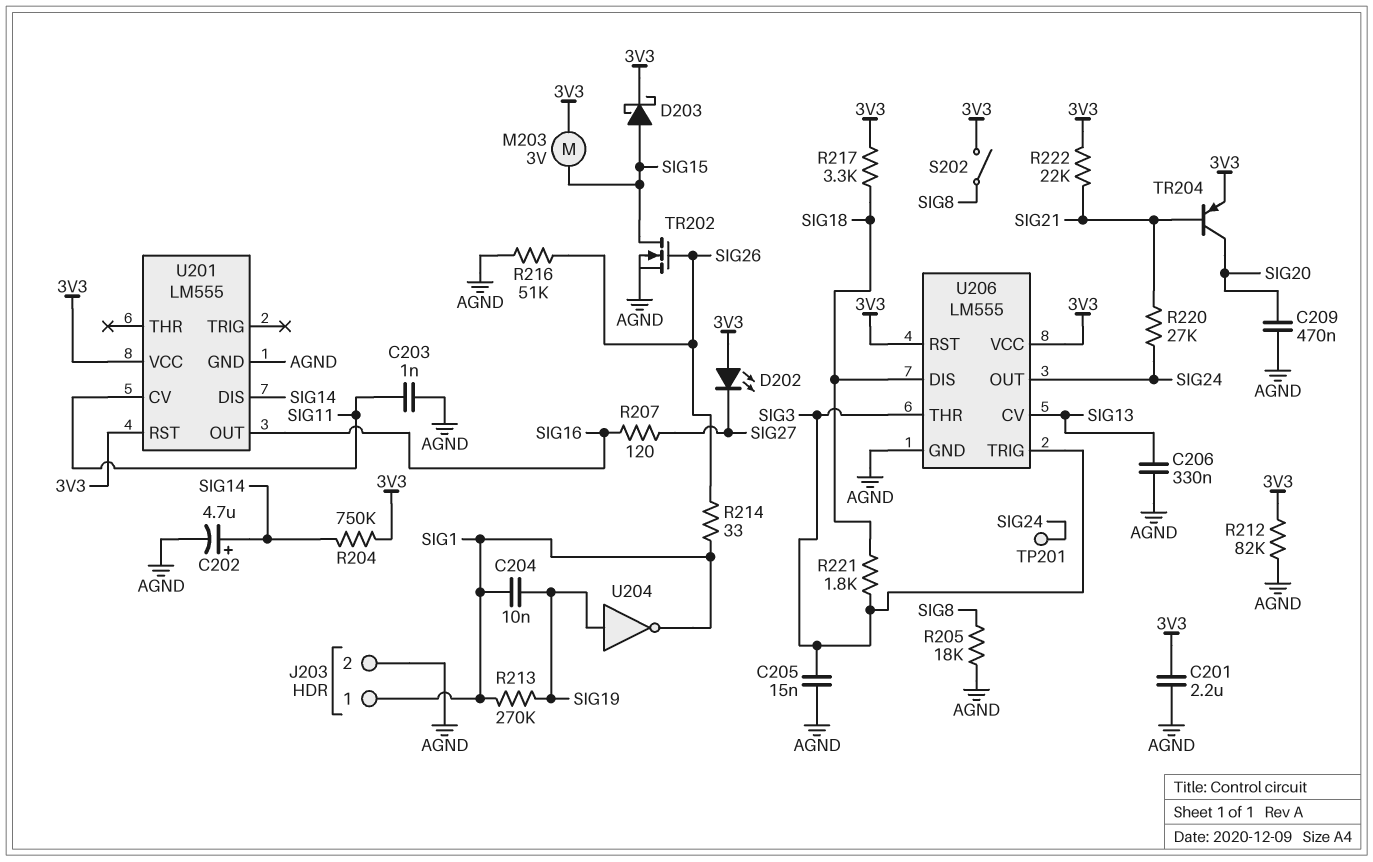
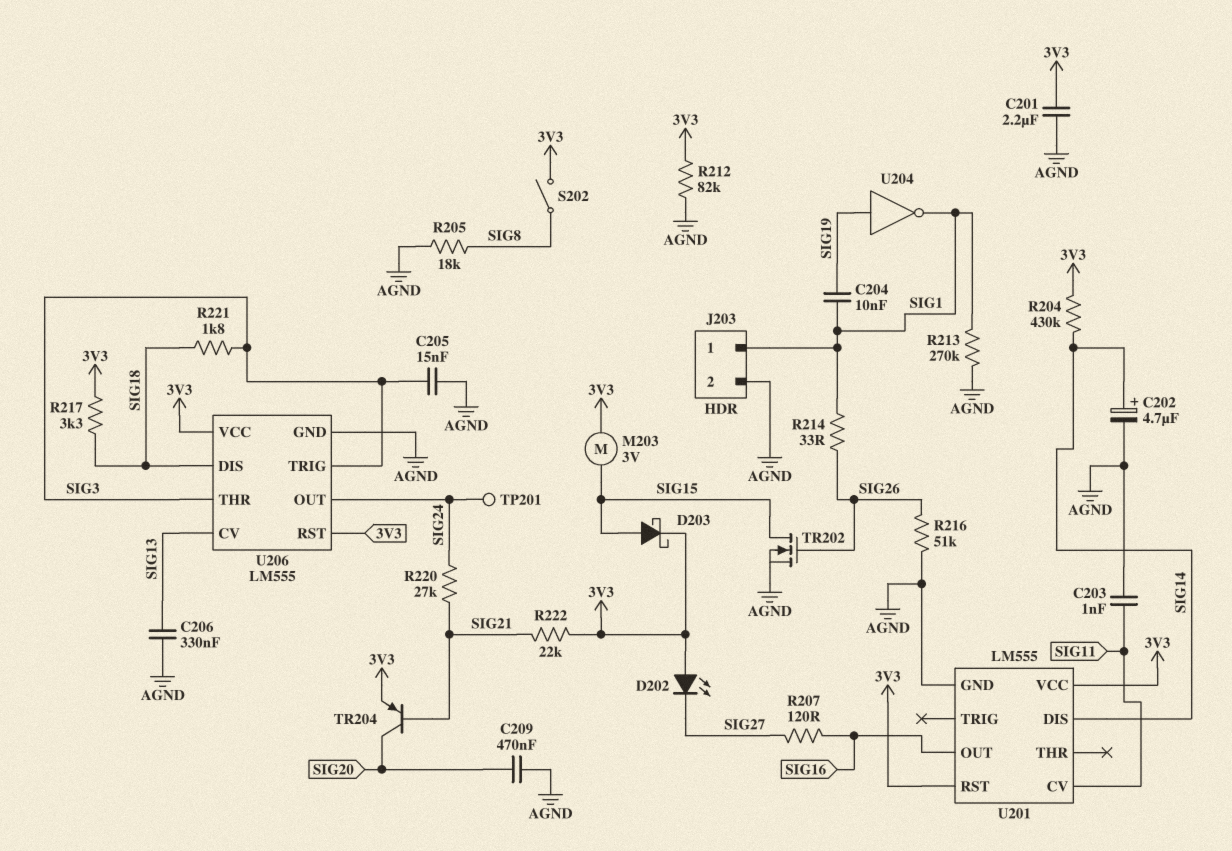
R204: 750k (3V3, SIG14) -> 430k (3V3, SIG14)
R213: 270k (SIG1, SIG19) -> 270k (AGND, SIG1)

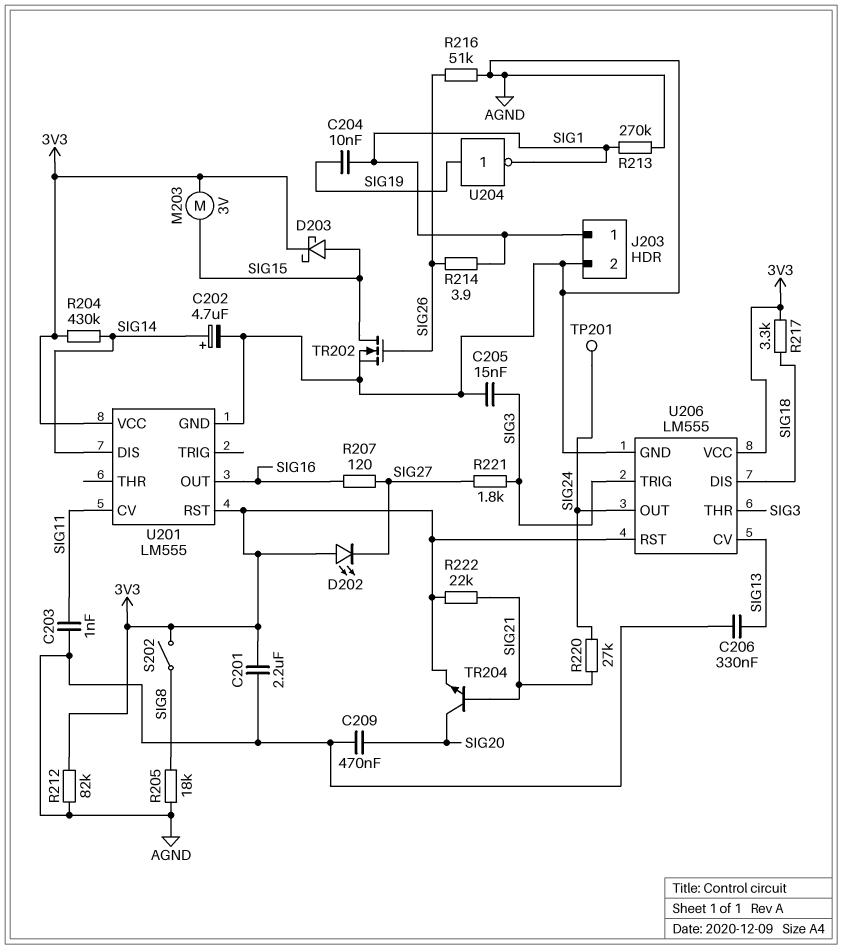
R214: 33 (SIG1, SIG26) -> 3.9 (SIG1, SIG26)
R221: 1.8k (SIG3, SIG18) -> 1.8k (SIG3, SIG27)
TR204: PNP (B SIG21, C SIG20, E 3V3) -> NPN (B SIG21, C SIG20, E 3V3)

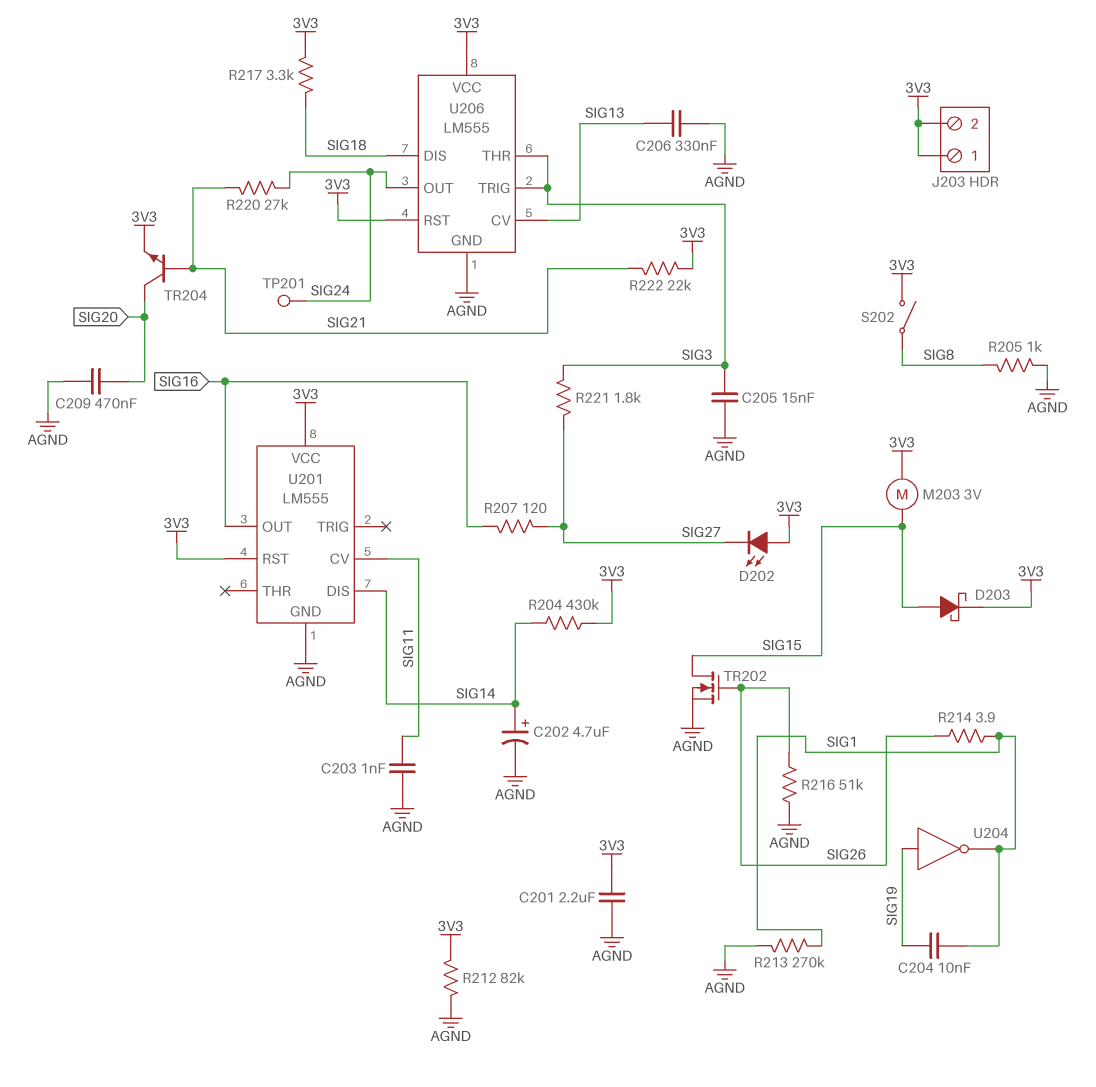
J203 pin 1: SIG1 -> 3V3
J203 pin 2: AGND -> 3V3
R205: 18k (AGND, SIG8) -> 1k (AGND, SIG8)

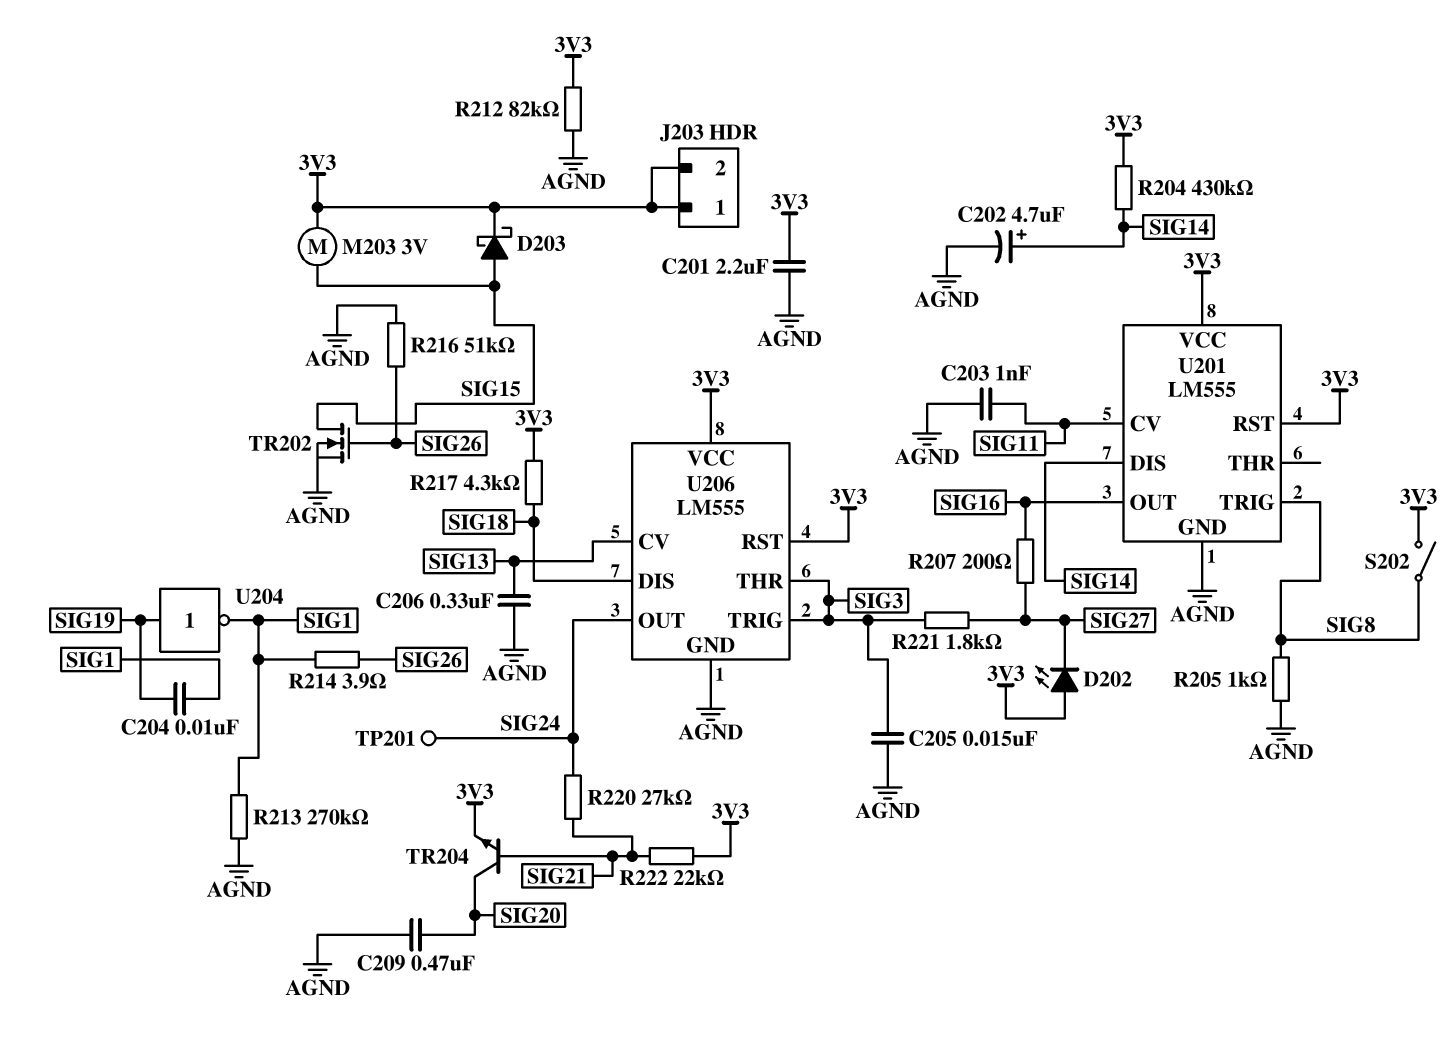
R207: 120 (SIG16, SIG27) -> 200 (SIG16, SIG27)
R217: 3.3k (3V3, SIG18) -> 4.3k (3V3, SIG18)
U201 pin TRIG: none -> SIG8

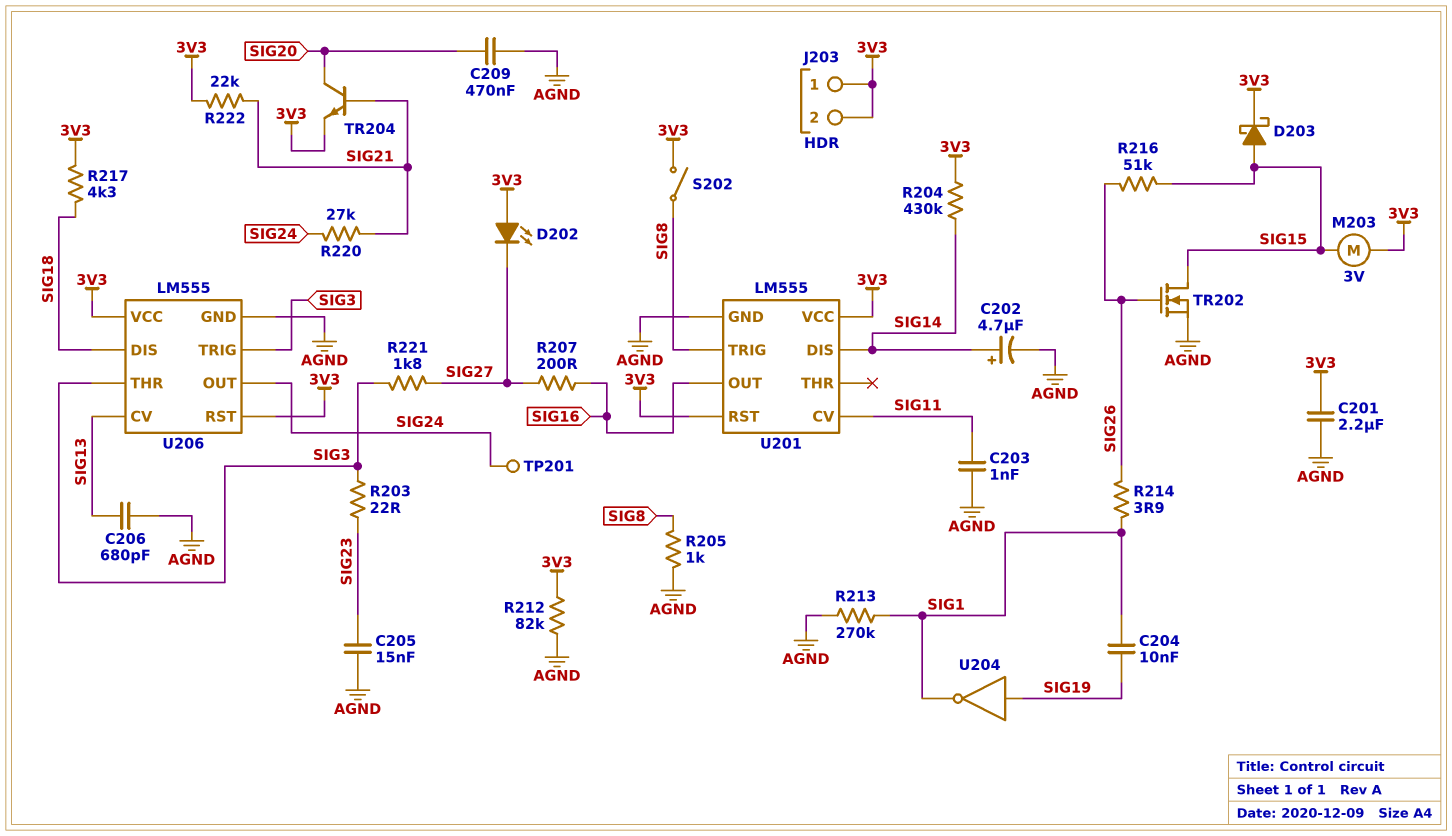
C205: 15nF (AGND, SIG3) -> 15nF (AGND, SIG23)
C206: 330nF (AGND, SIG13) -> 680pF (AGND, SIG13)
R203: none -> 22 (SIG3, SIG23)
R216: 51k (AGND, SIG26) -> 51k (SIG15, SIG26)

